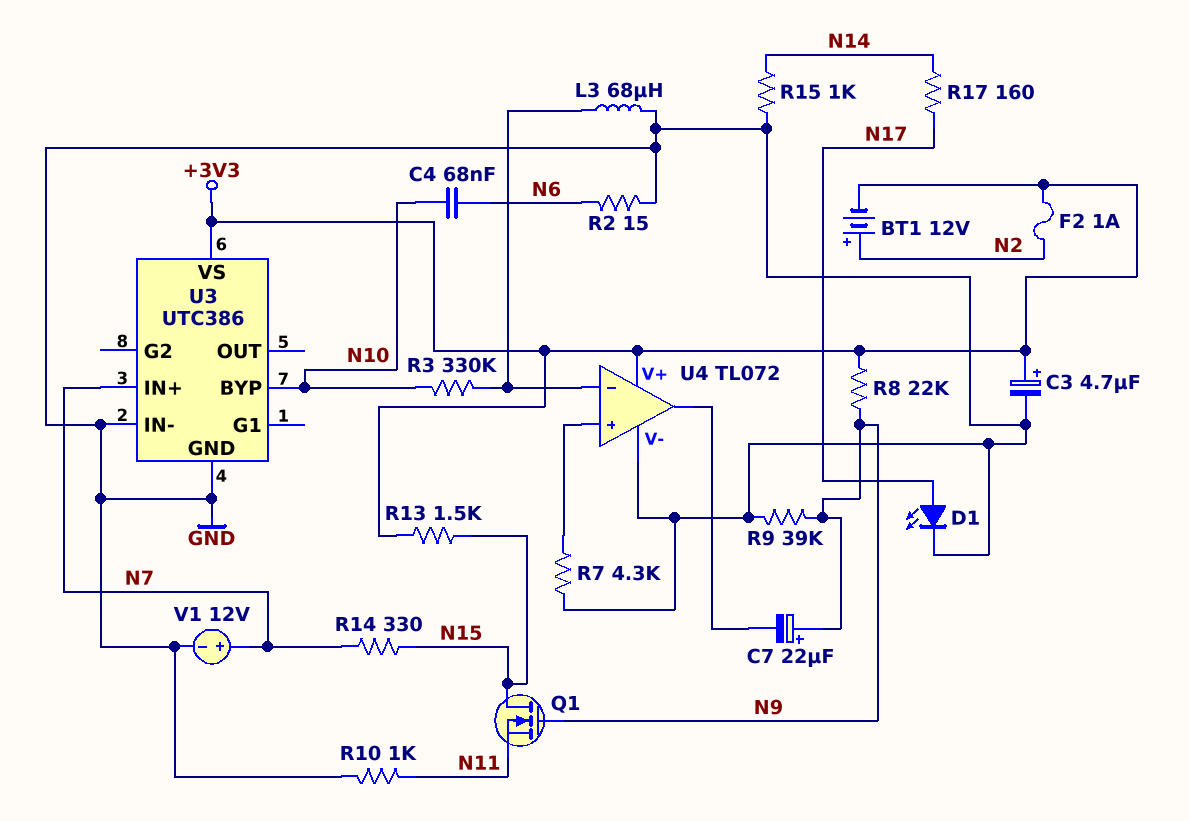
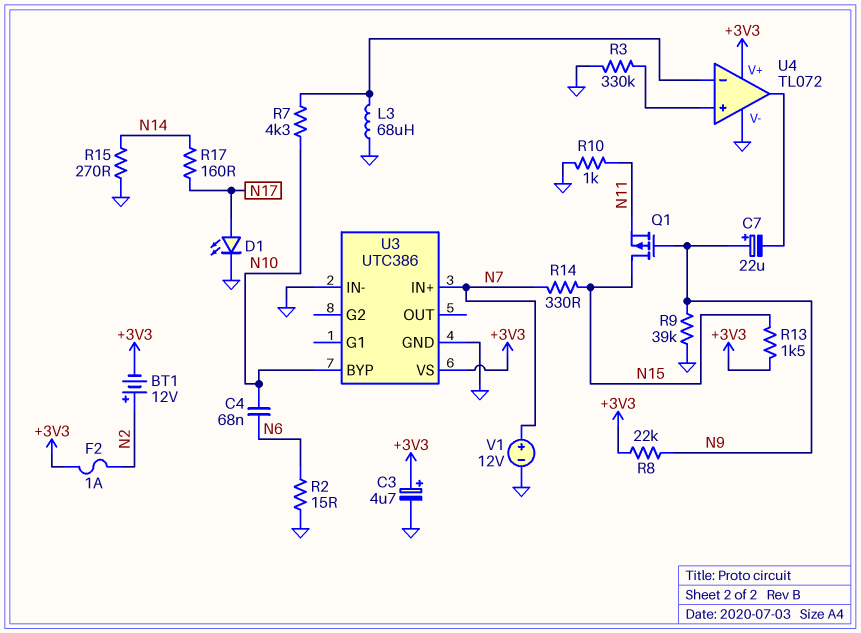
Q1: NMOS (G N9, D N15, S N11) -> PMOS (G N9, D N15, S N11)
R3: 330k (N10, U4/in-) -> 330k (GND, U4/in+)
R7: 4.3k (GND, U4/in+) -> 4.3k (N10, U4/in-)
R15: 1k (GND, N14) -> 270 (GND, N14)

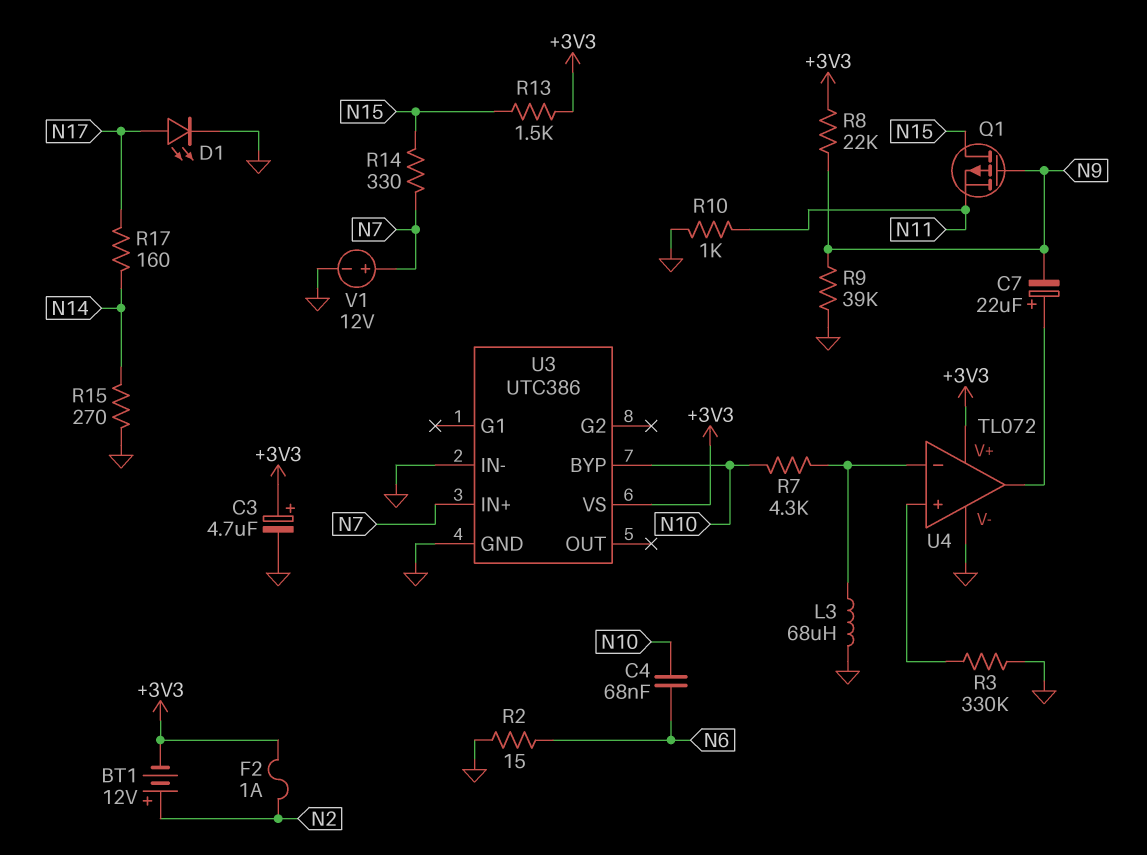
C7: 22uF (plus N9, minus U4/out) -> 22uF (plus U4/out, minus N9)

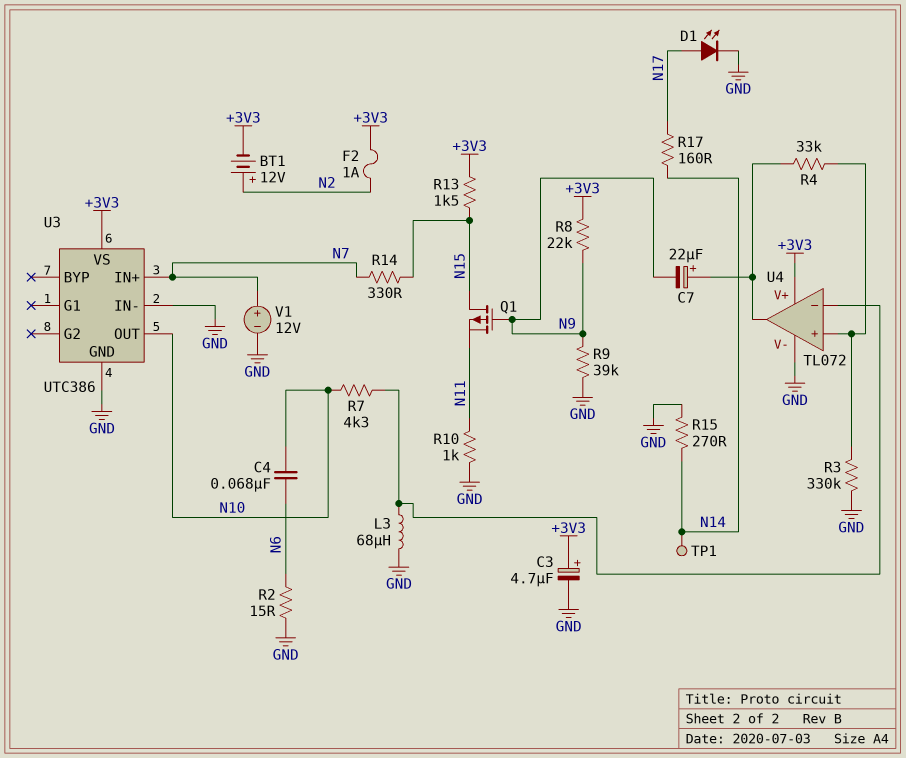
R4: none -> 33k (U4/in+, U4/out)
TP1: none -> test point (N14)
U3 pin BYP: N10 -> none
U3 pin OUT: none -> N10

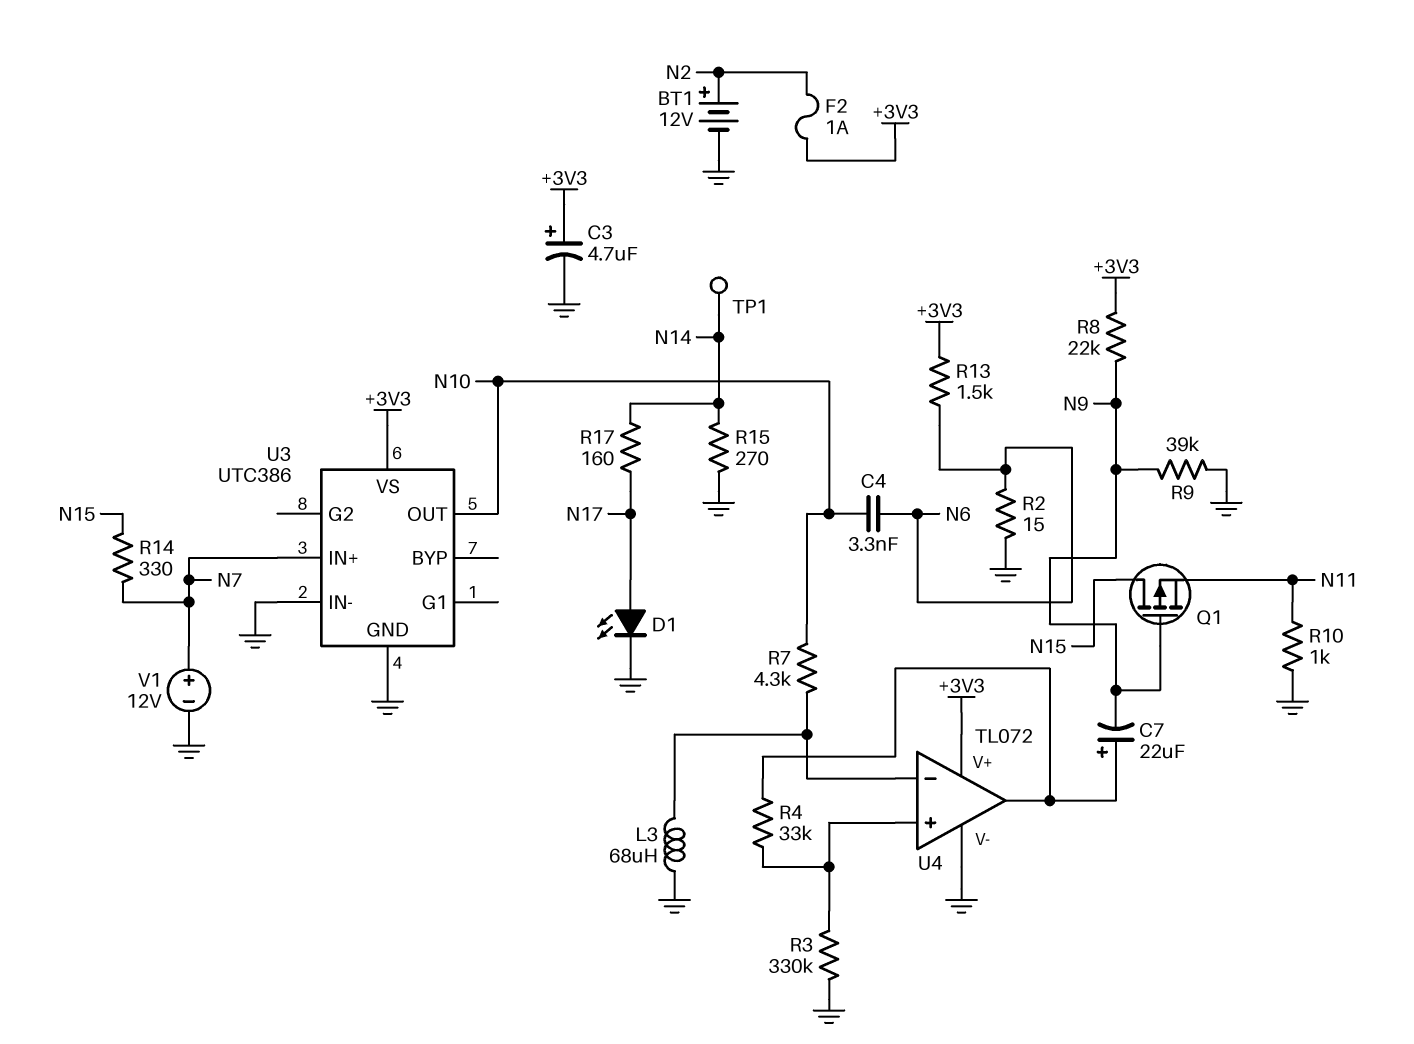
BT1: 12V (plus N2, minus +3V3) -> 12V (plus N2, minus GND)
C4: 68nF (N6, N10) -> 3.3nF (N6, N10)
R13: 1.5k (+3V3, N15) -> 1.5k (+3V3, N6)

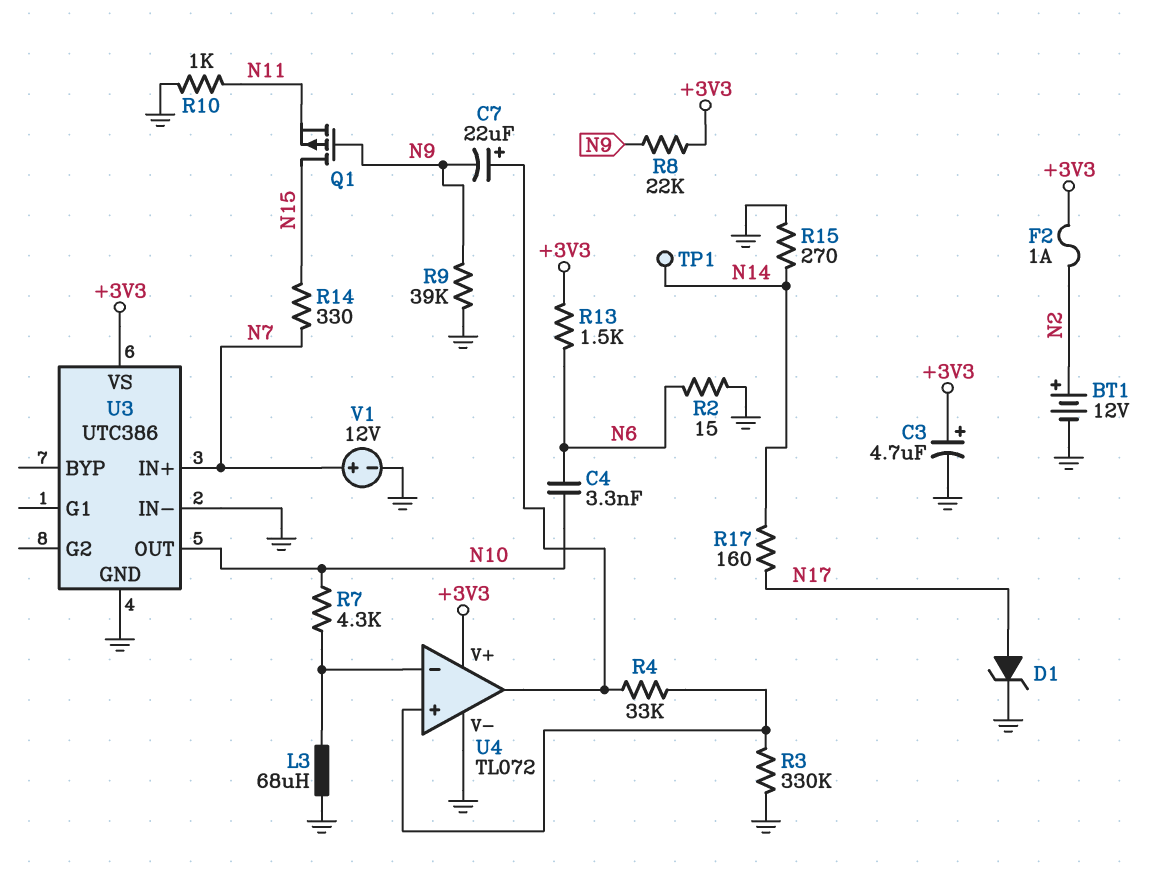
D1: LED (A N17, K GND) -> zener (A N17, K GND)

